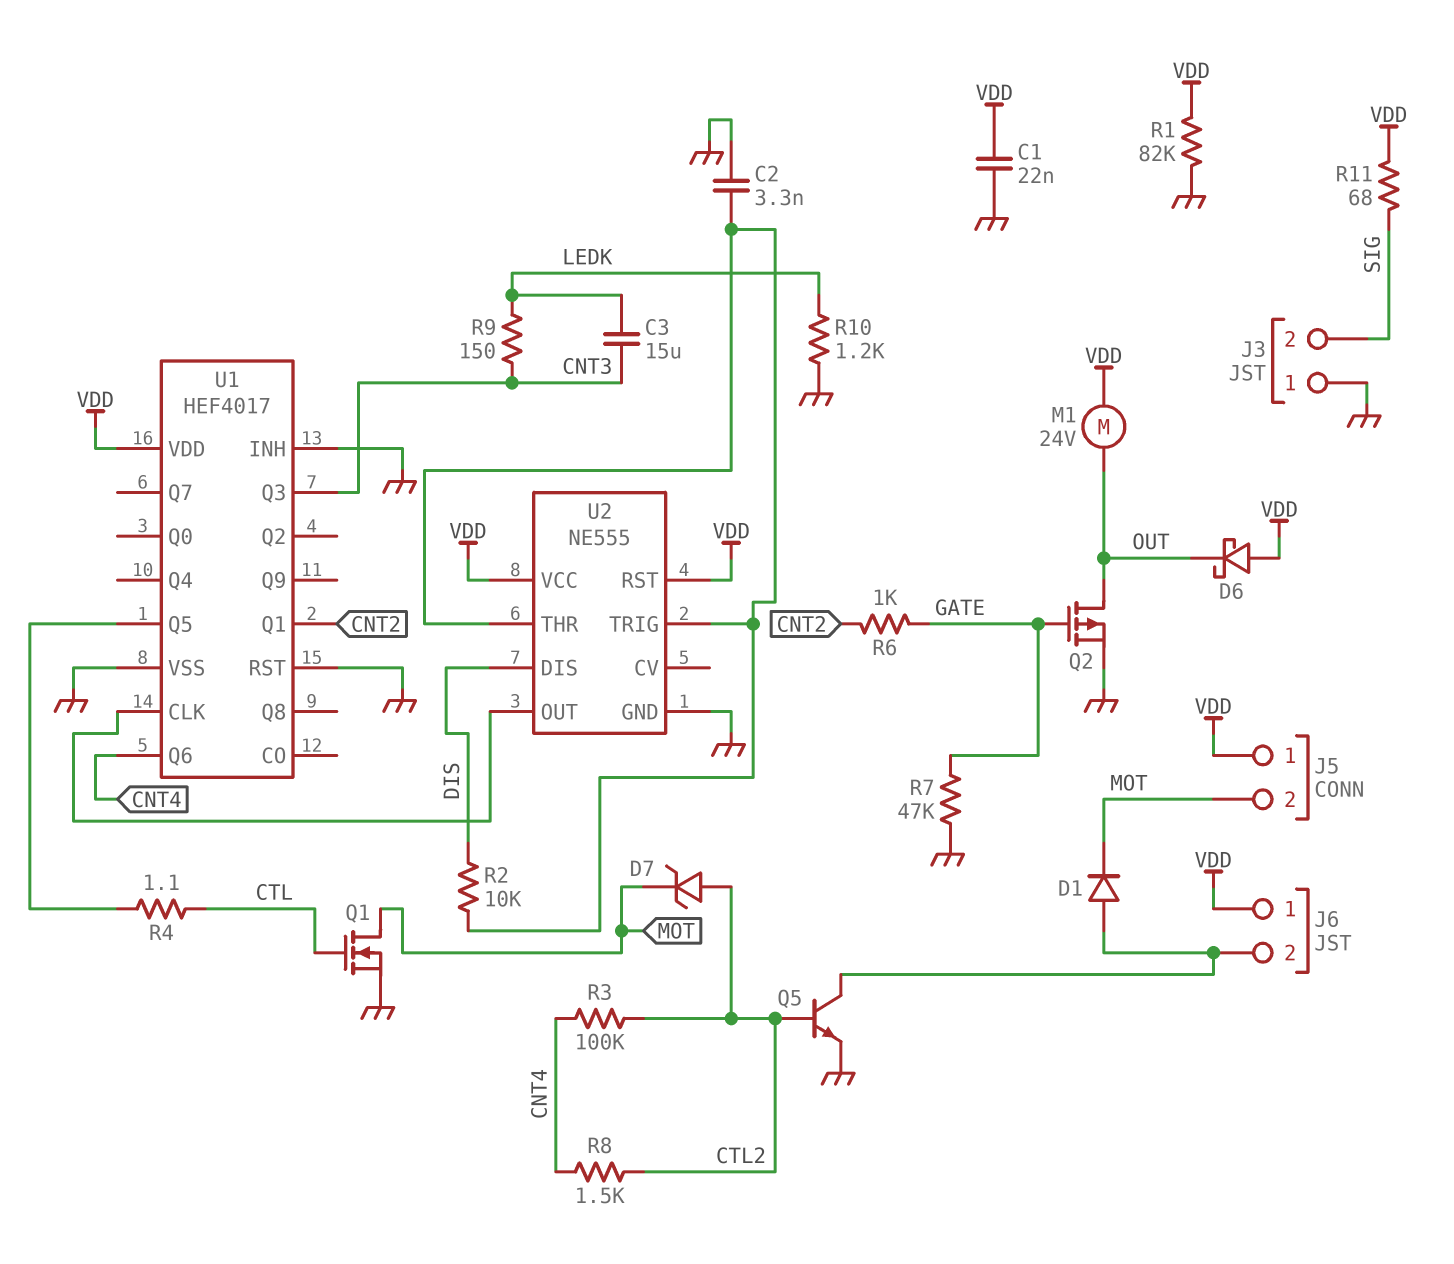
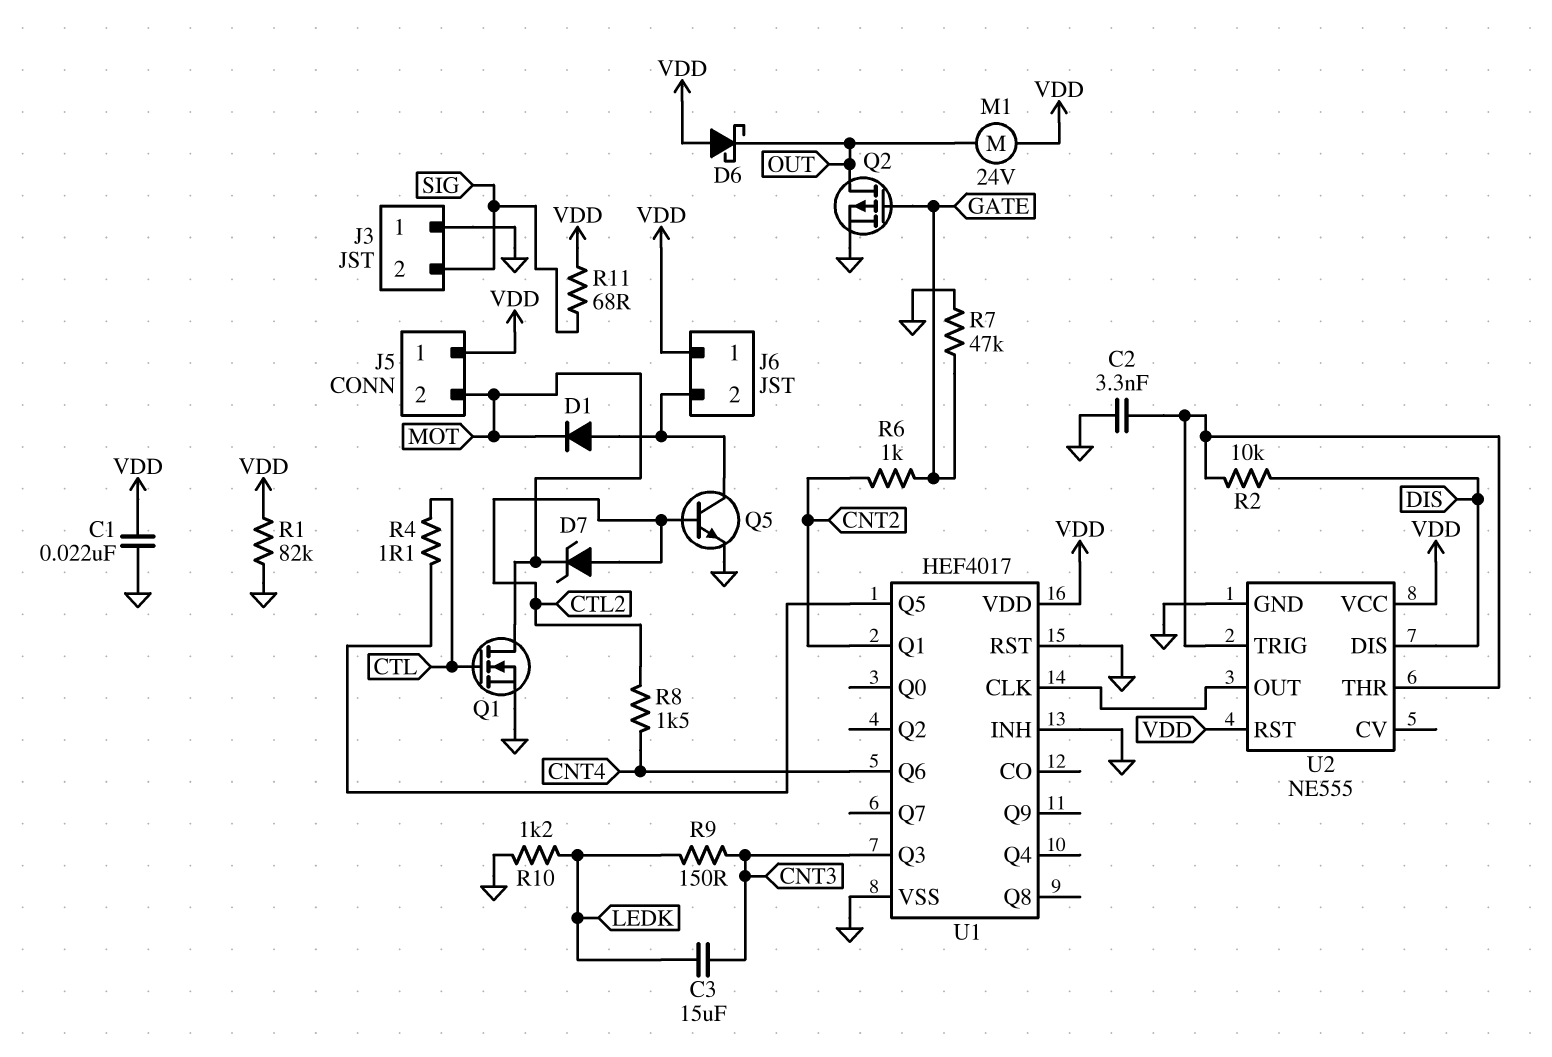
R3: 100k (CNT4, CTL2) -> none

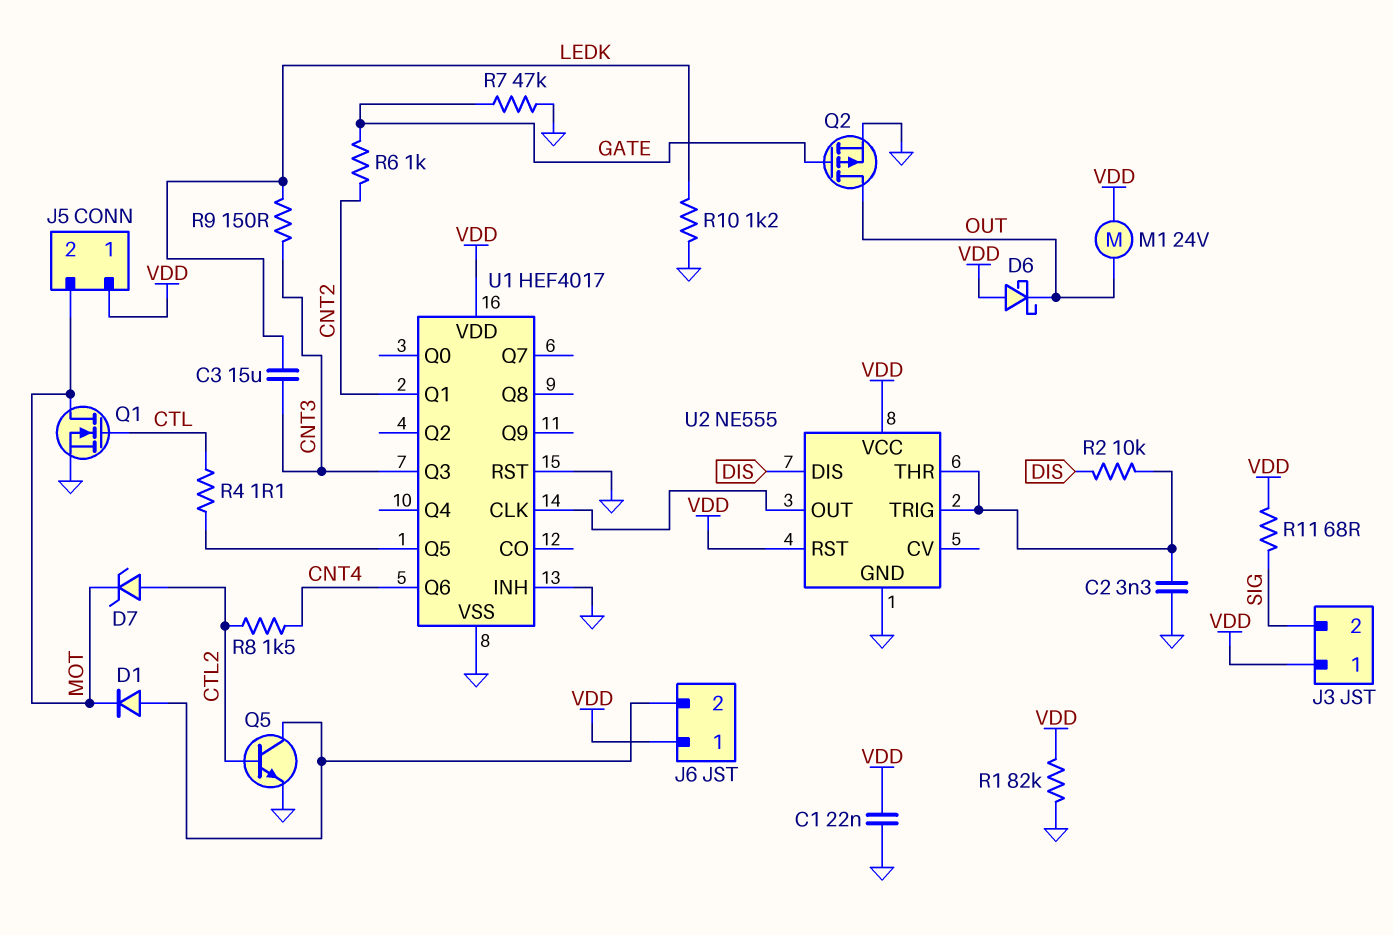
J3 pin 1: GND -> VDD

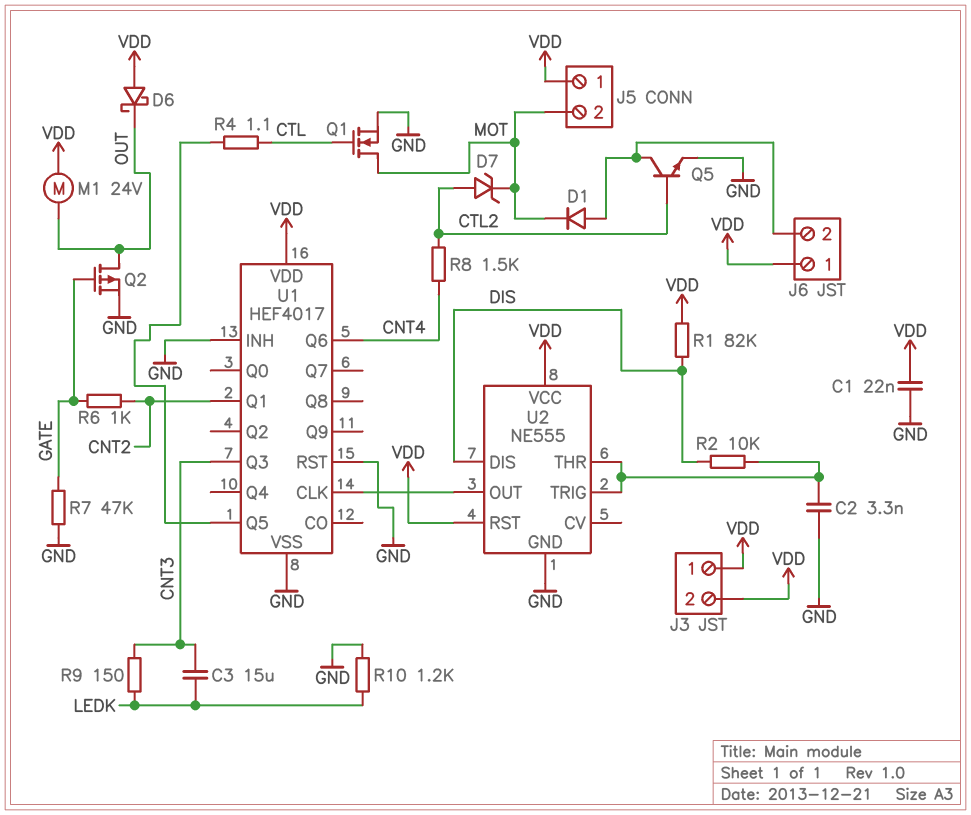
J3 pin 2: SIG -> VDD
R1: 82k (GND, VDD) -> 82k (DIS, VDD)
R11: 68 (SIG, VDD) -> none

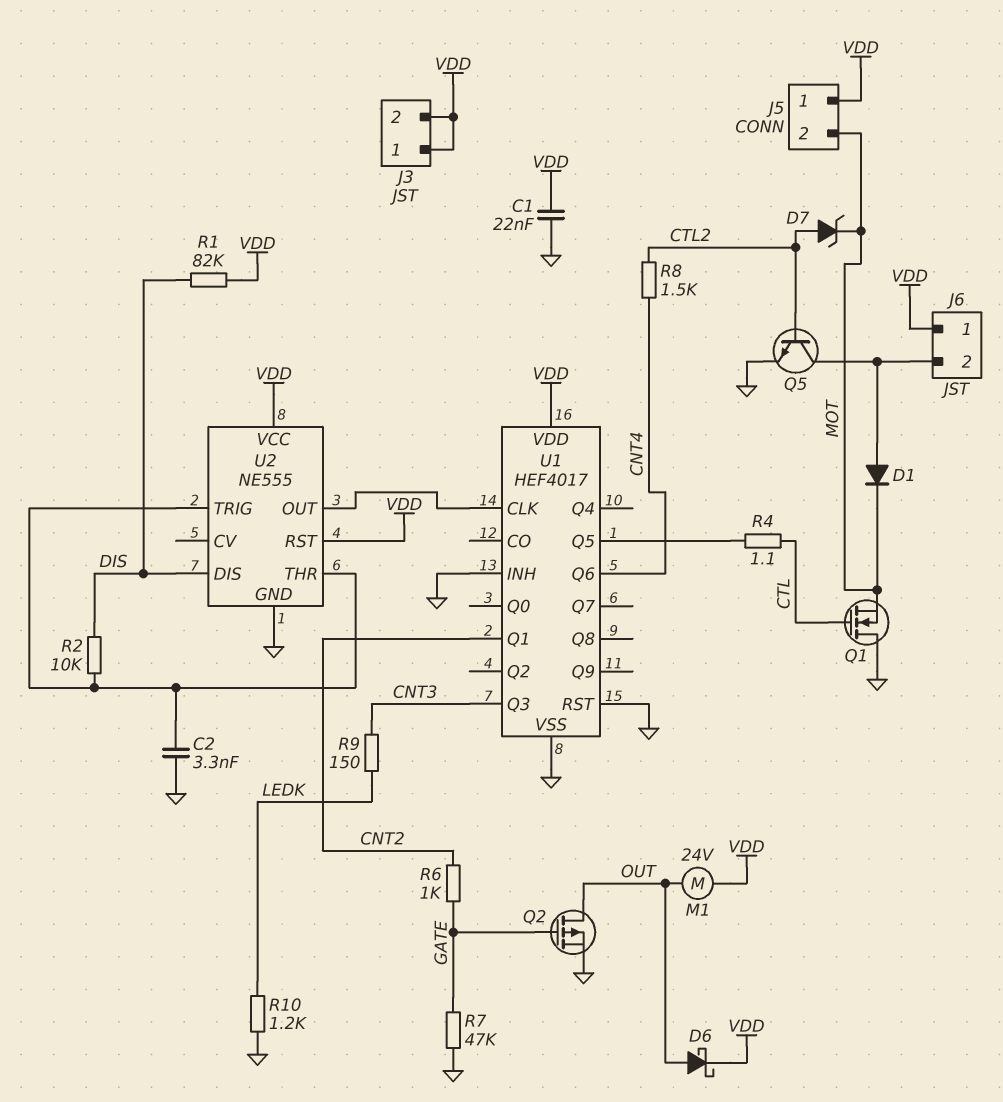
C3: 15uF (CNT3, LEDK) -> none
D6: schottky (A VDD, K OUT) -> schottky (A OUT, K VDD)
Q1: NMOS (G CTL, D MOT, S GND) -> NMOS (G CTL, D GND, S MOT)

